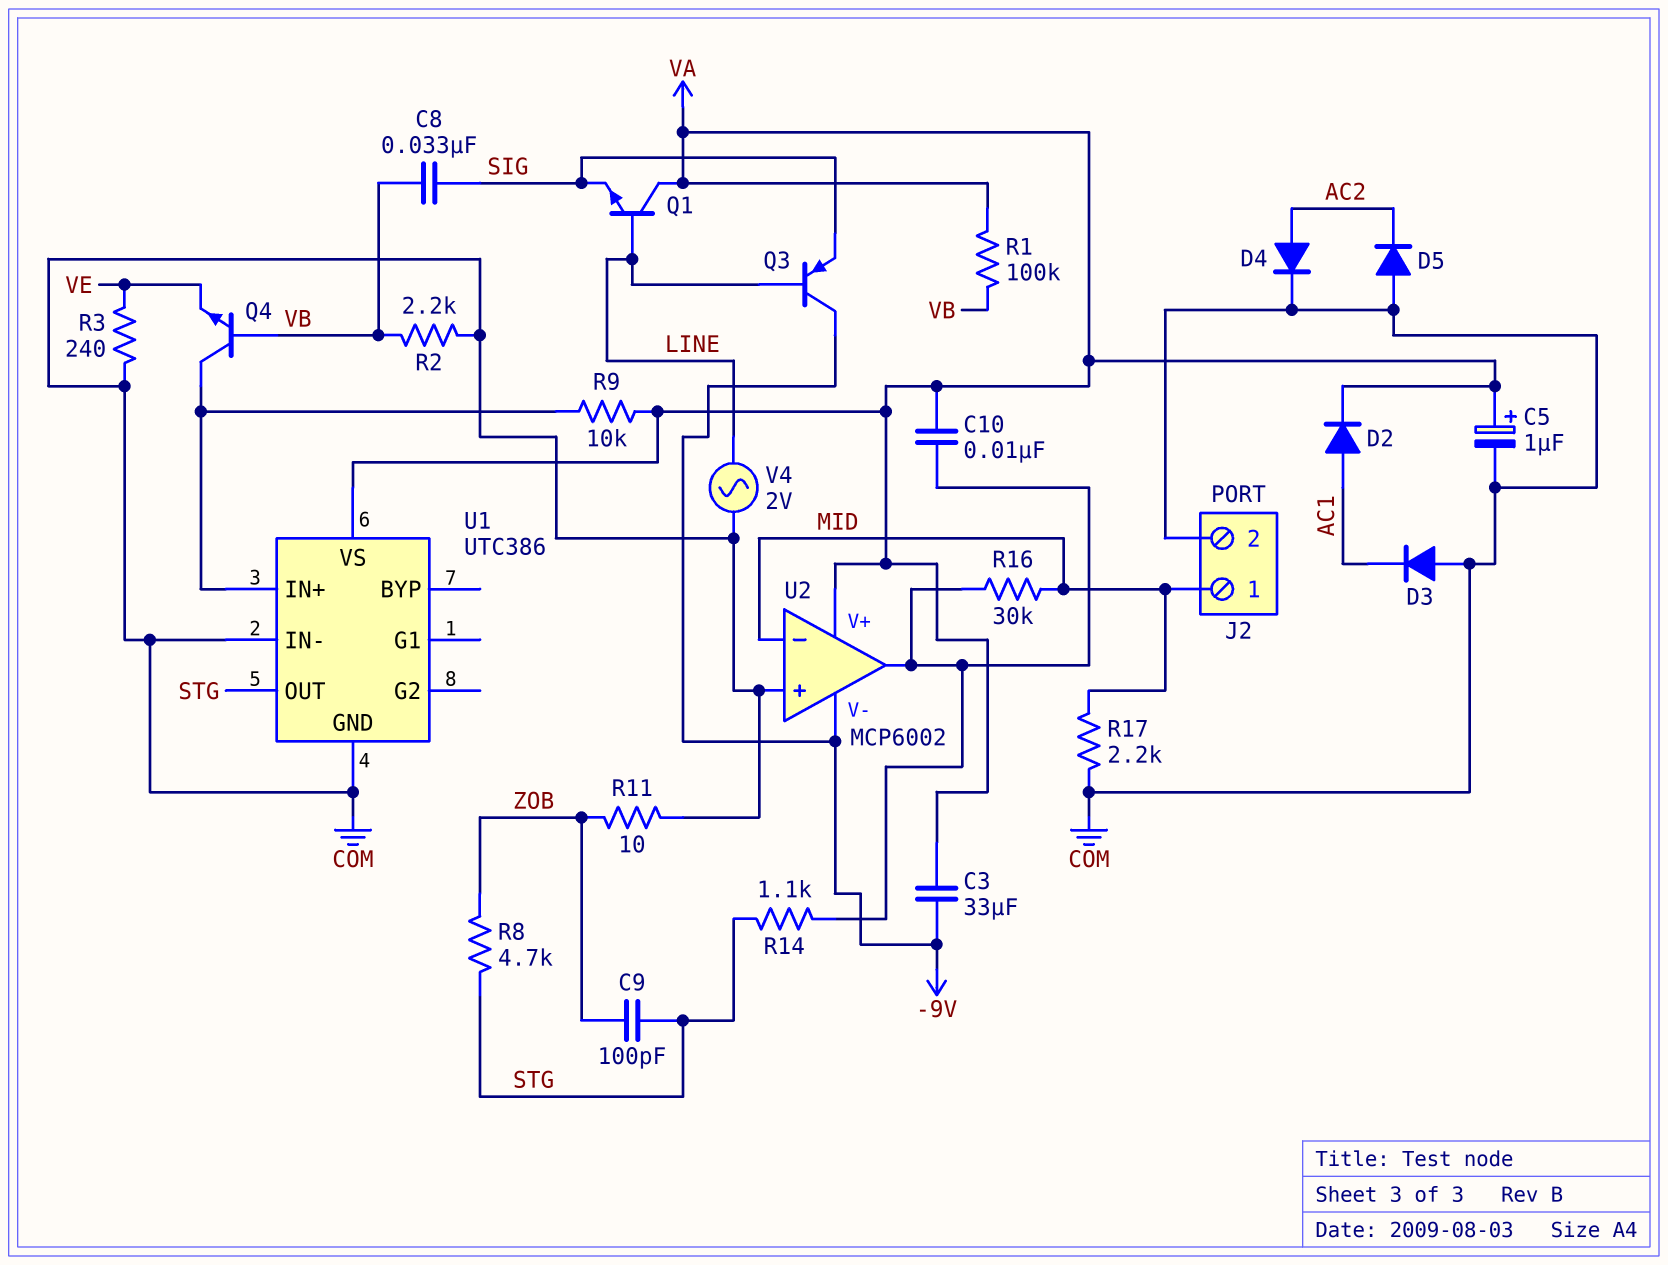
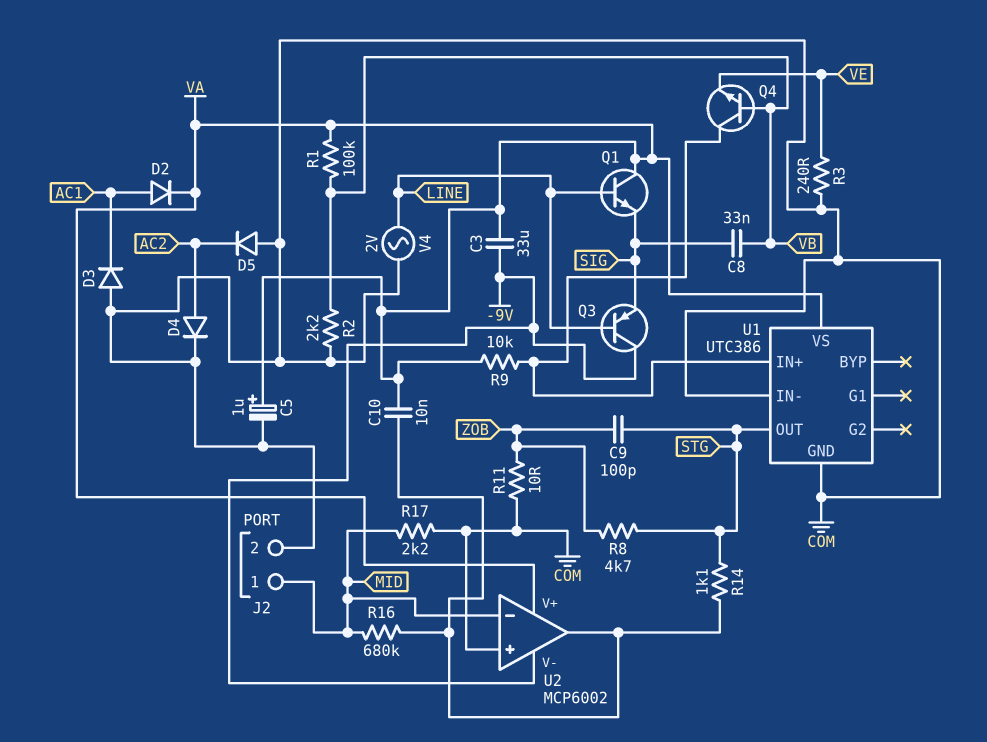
R16: 30k (MID, U2/out) -> 680k (MID, U2/out)

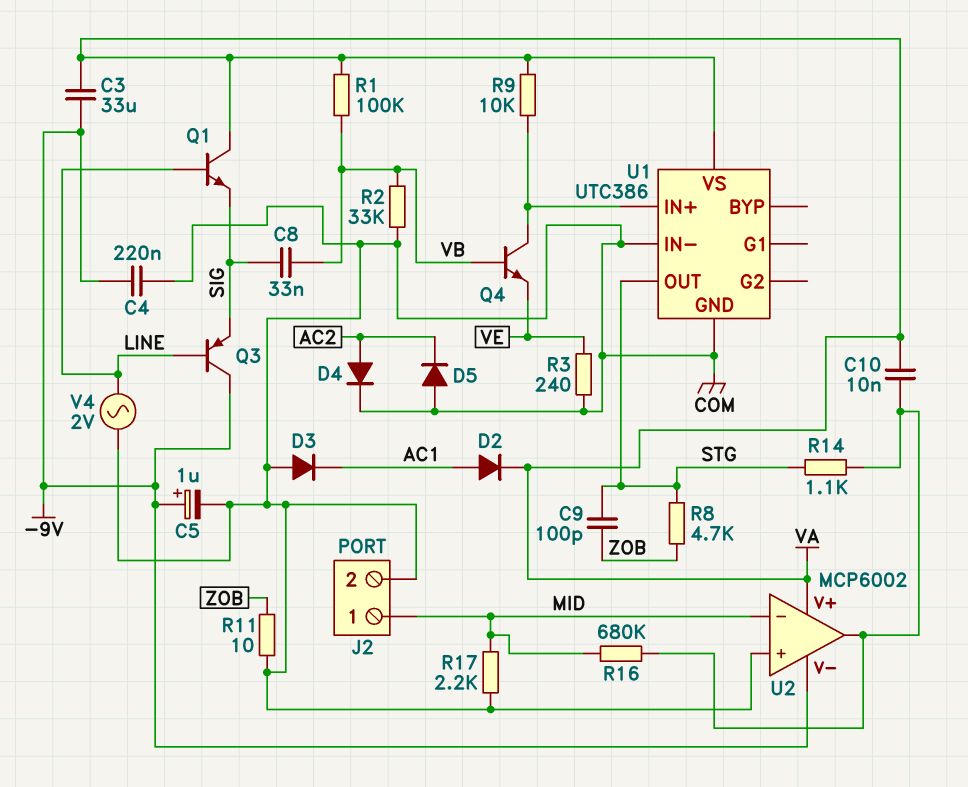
C4: none -> 220nF (-9V, COM)
C5: 1uF (plus VA, minus COM) -> 1uF (plus -9V, minus COM)
R2: 2.2k (COM, VB) -> 33k (COM, VB)

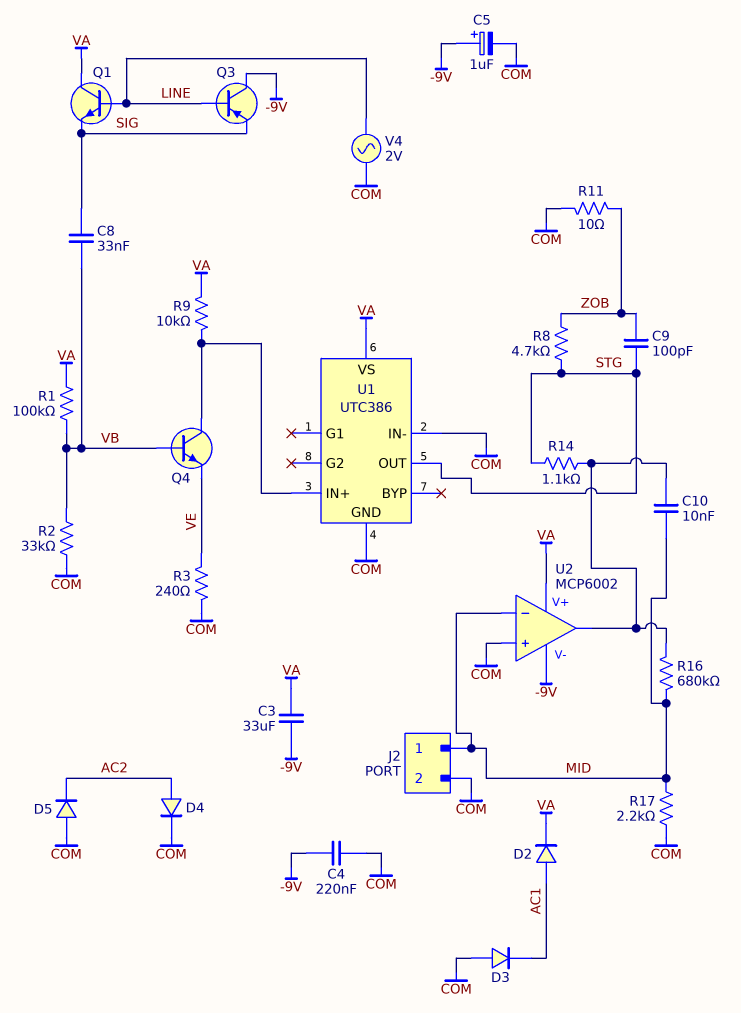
C10: 10nF (U2/out, VA) -> 10nF (MID, U2/out)

